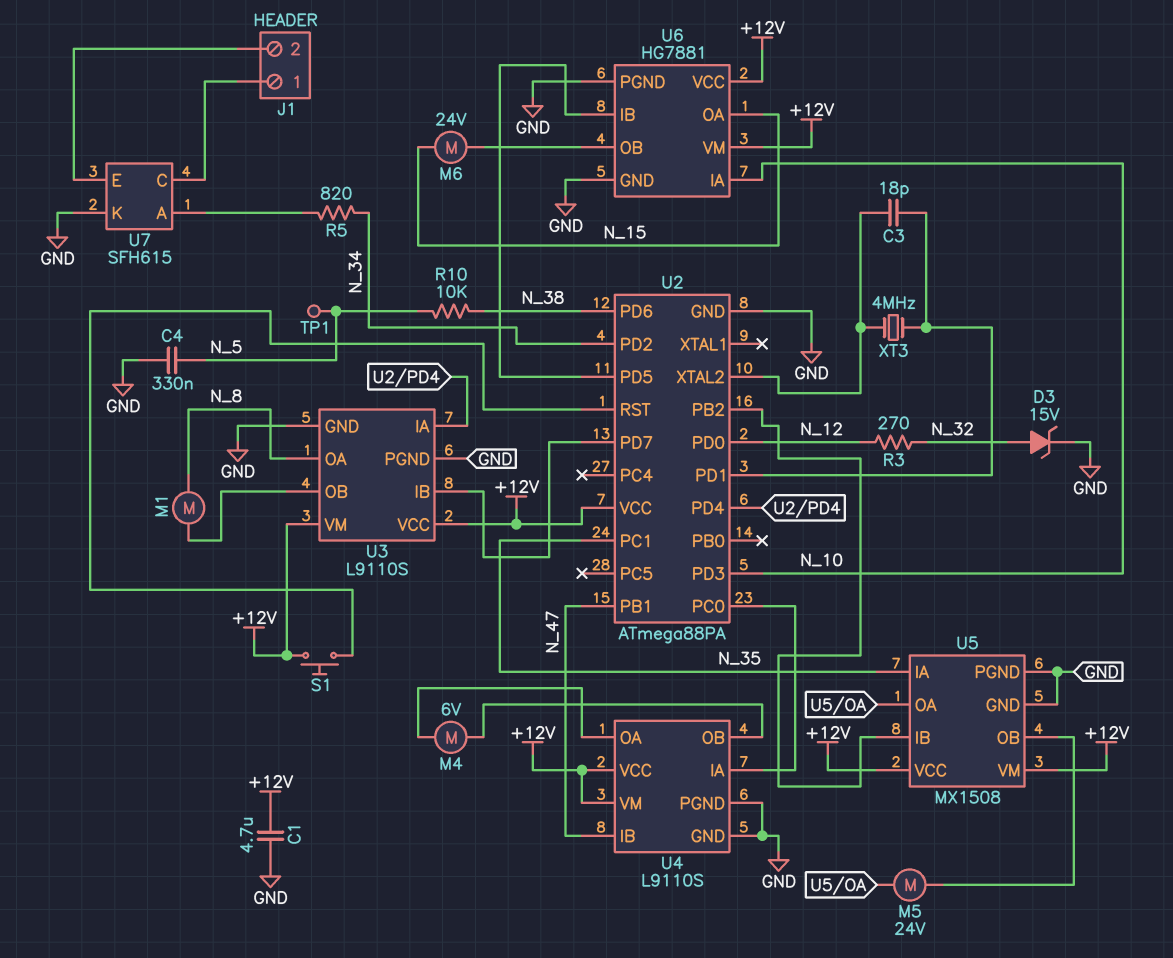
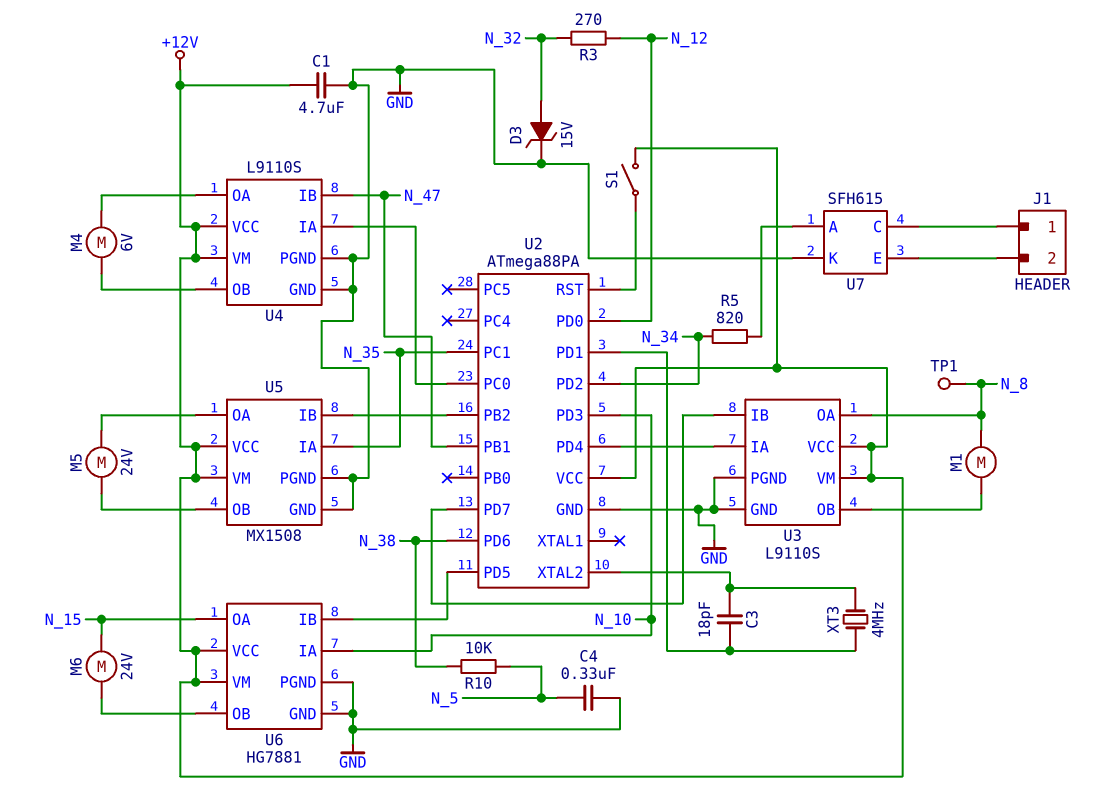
S1: button (+12V, U2/RST) -> switch (+12V, U2/RST)
TP1: test point (N_5) -> test point (N_8)

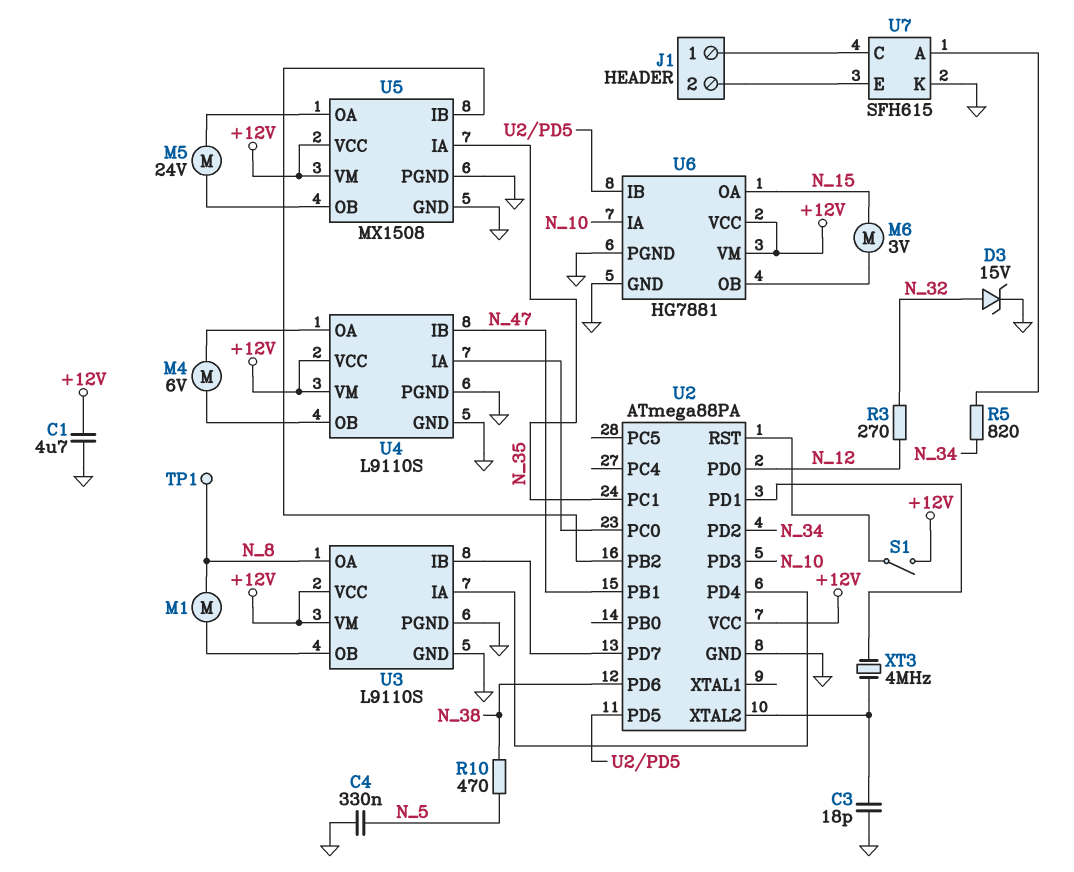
C3: 18pF (U2/PD1, U2/XTAL2) -> 18pF (GND, U2/XTAL2)
M6: motor 24V (N_15, U6/OB) -> motor 3V (N_15, U6/OB)
R10: 10k (N_5, N_38) -> 470 (N_5, N_38)

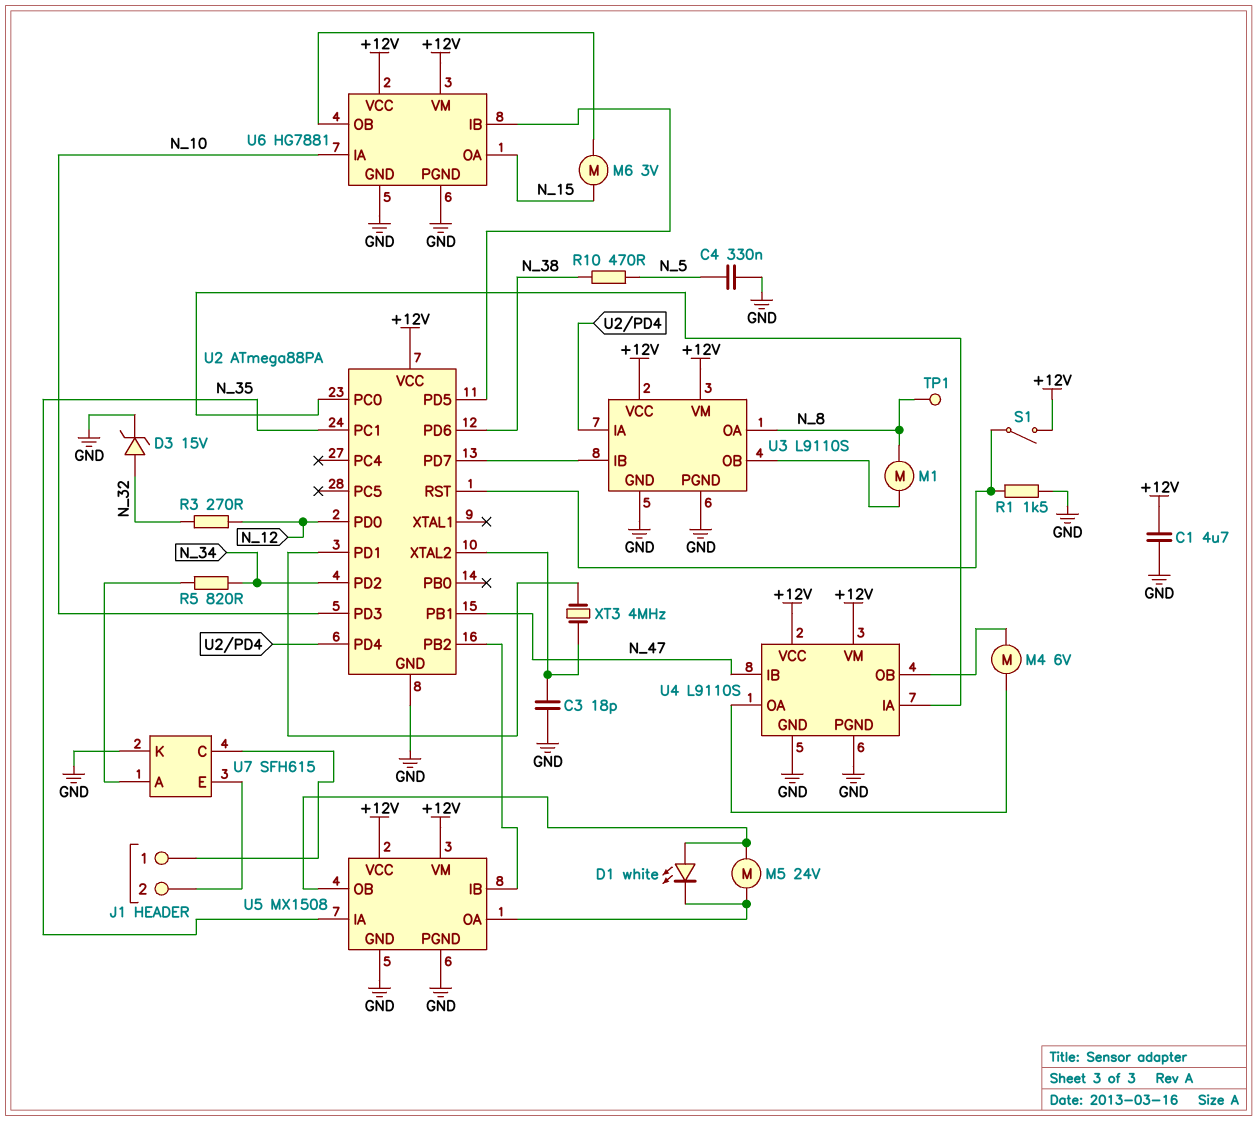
D1: none -> LED white (A U5/OB, K U5/OA)
R1: none -> 1.5k (GND, U2/RST)

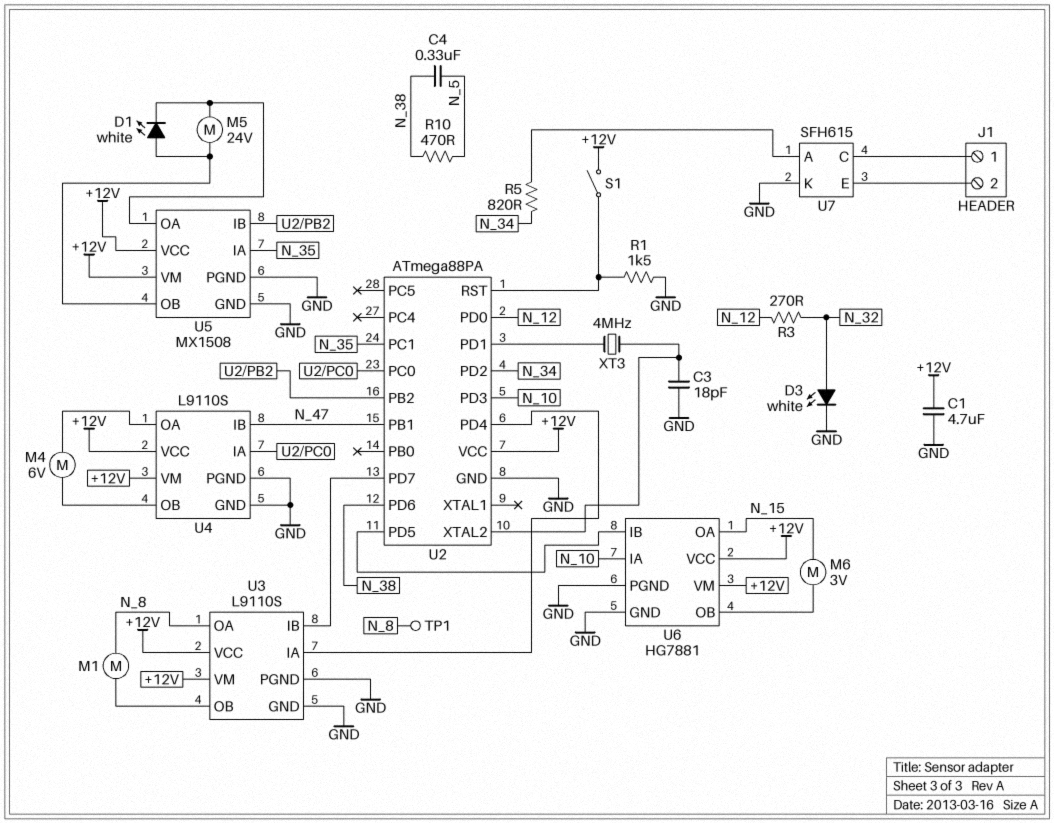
C4: 330nF (GND, N_5) -> 330nF (N_5, N_38)
D3: zener 15V (A N_32, K GND) -> LED white (A N_32, K GND)

